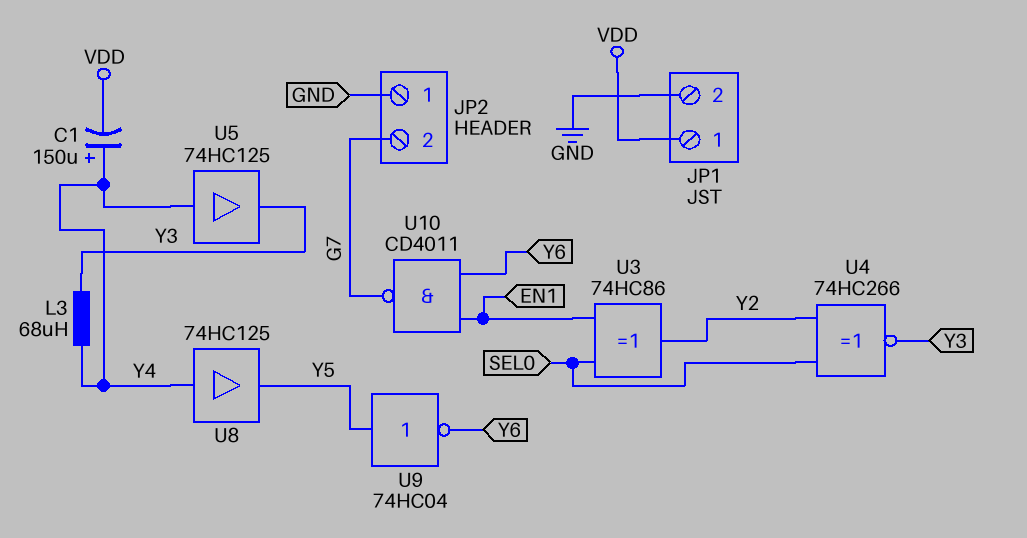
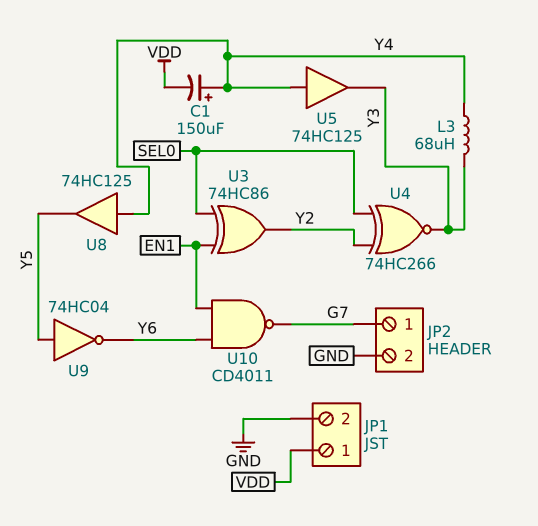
JP2 pin 1: GND -> G7
JP2 pin 2: G7 -> GND

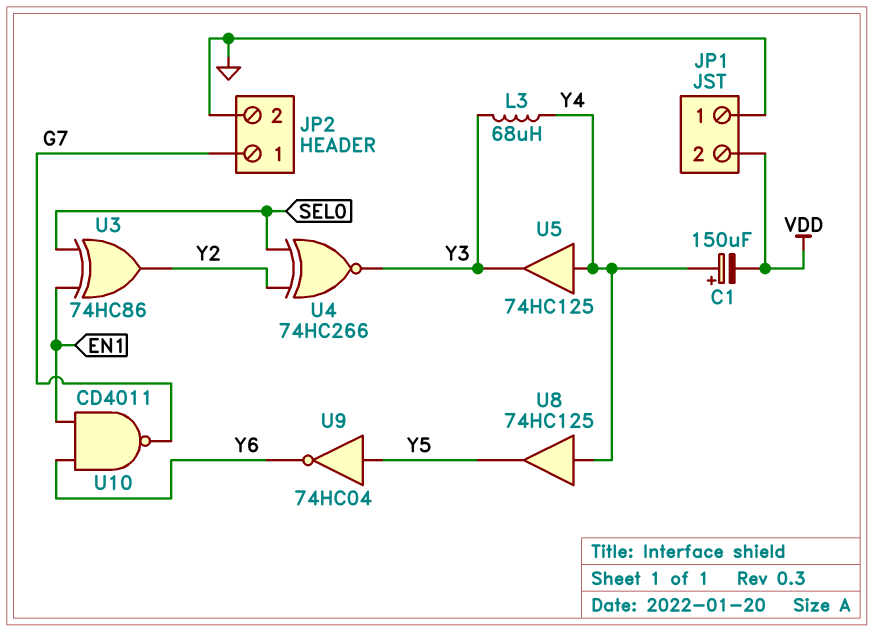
JP1 pin 1: VDD -> GND
JP1 pin 2: GND -> VDD

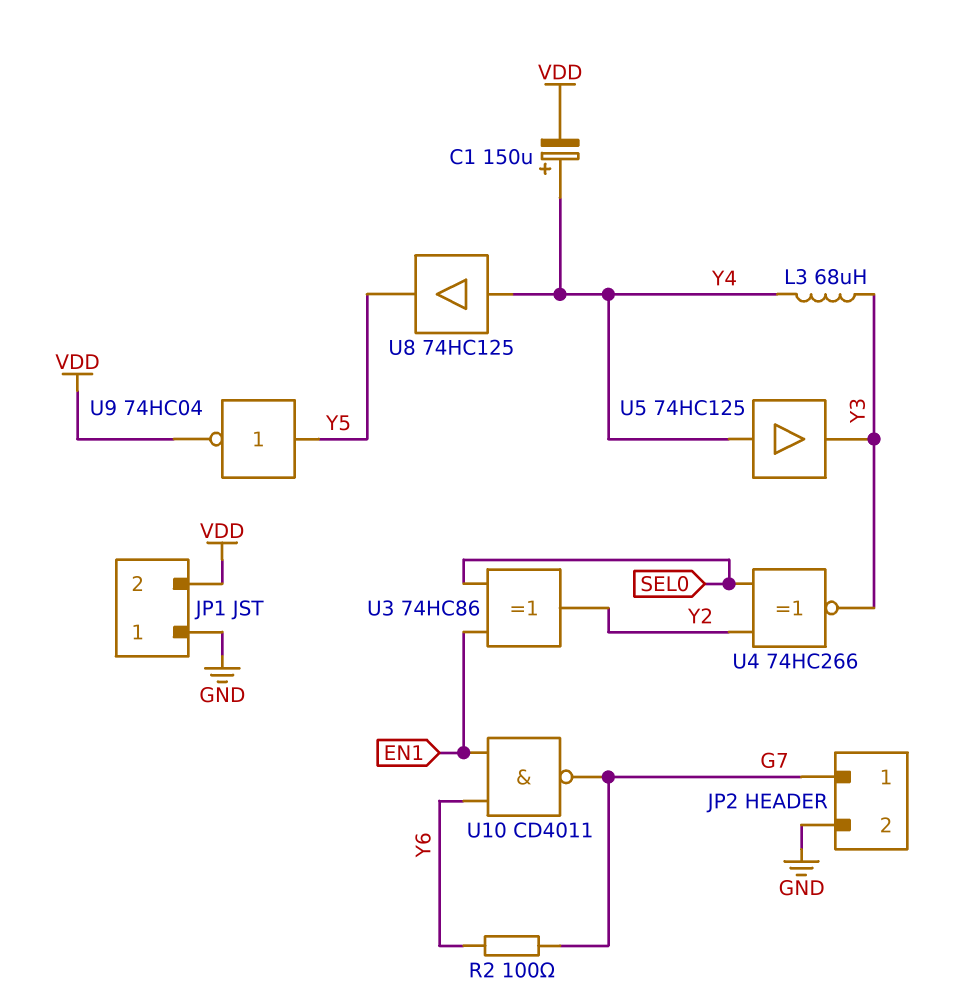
R2: none -> 100 (G7, Y6)
U9: NOT 74HC04 (in Y5, out Y6) -> NOT 74HC04 (in Y5, out VDD)

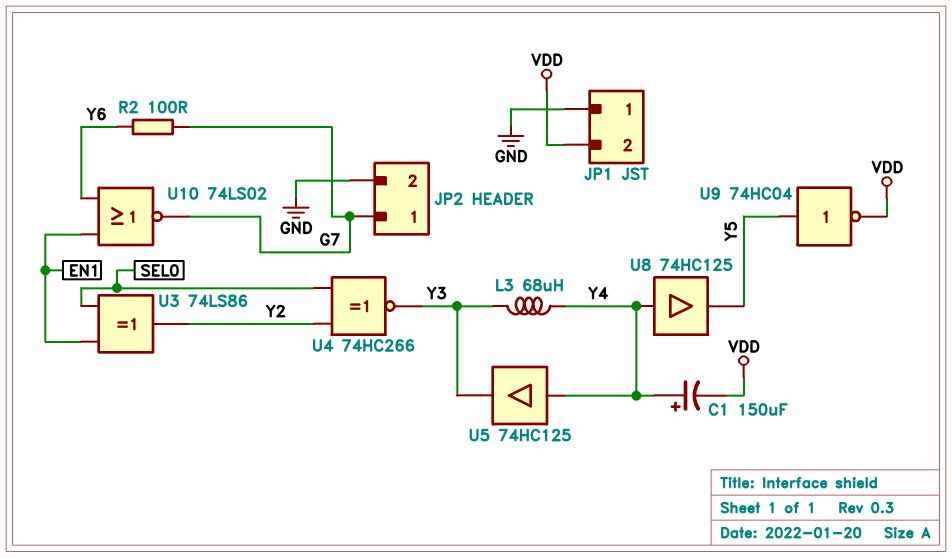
U3: XOR 74HC86 (in EN1, in SEL0, out Y2) -> XOR 74LS86 (in EN1, in SEL0, out Y2)
U10: NAND CD4011 (in EN1, in Y6, out G7) -> NOR 74LS02 (in EN1, in Y6, out G7)

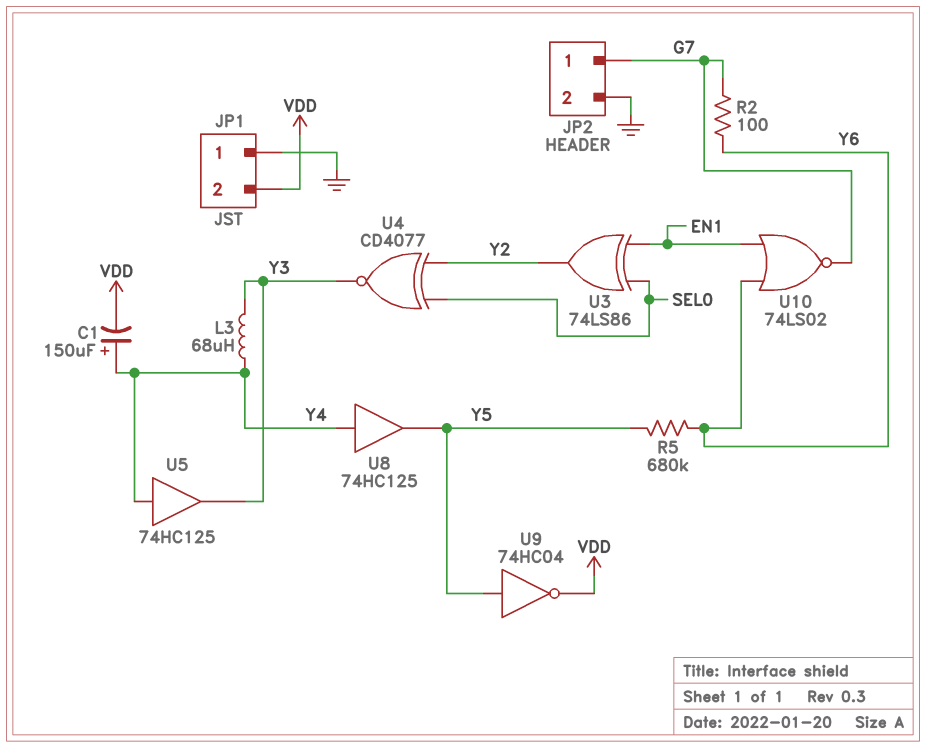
R5: none -> 680k (Y5, Y6)
U4: XNOR 74HC266 (in SEL0, in Y2, out Y3) -> XNOR CD4077 (in SEL0, in Y2, out Y3)

